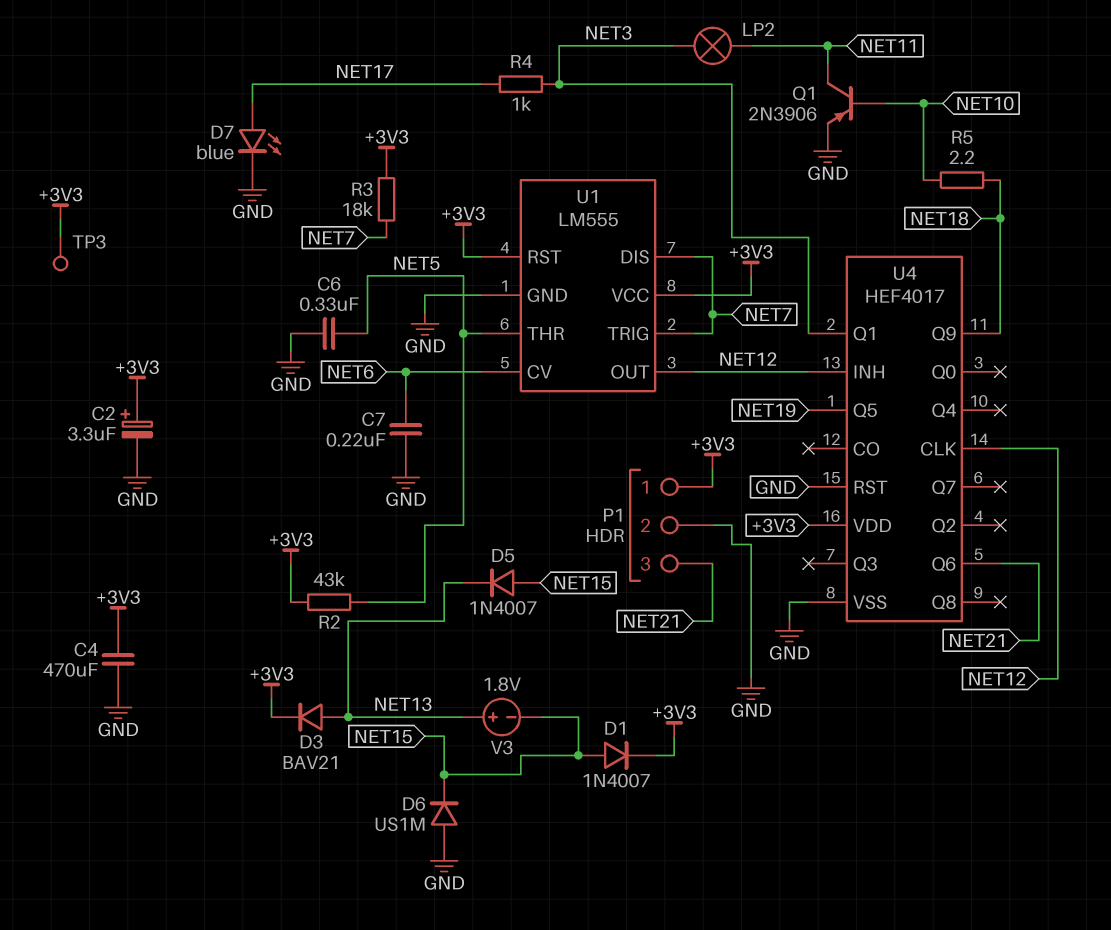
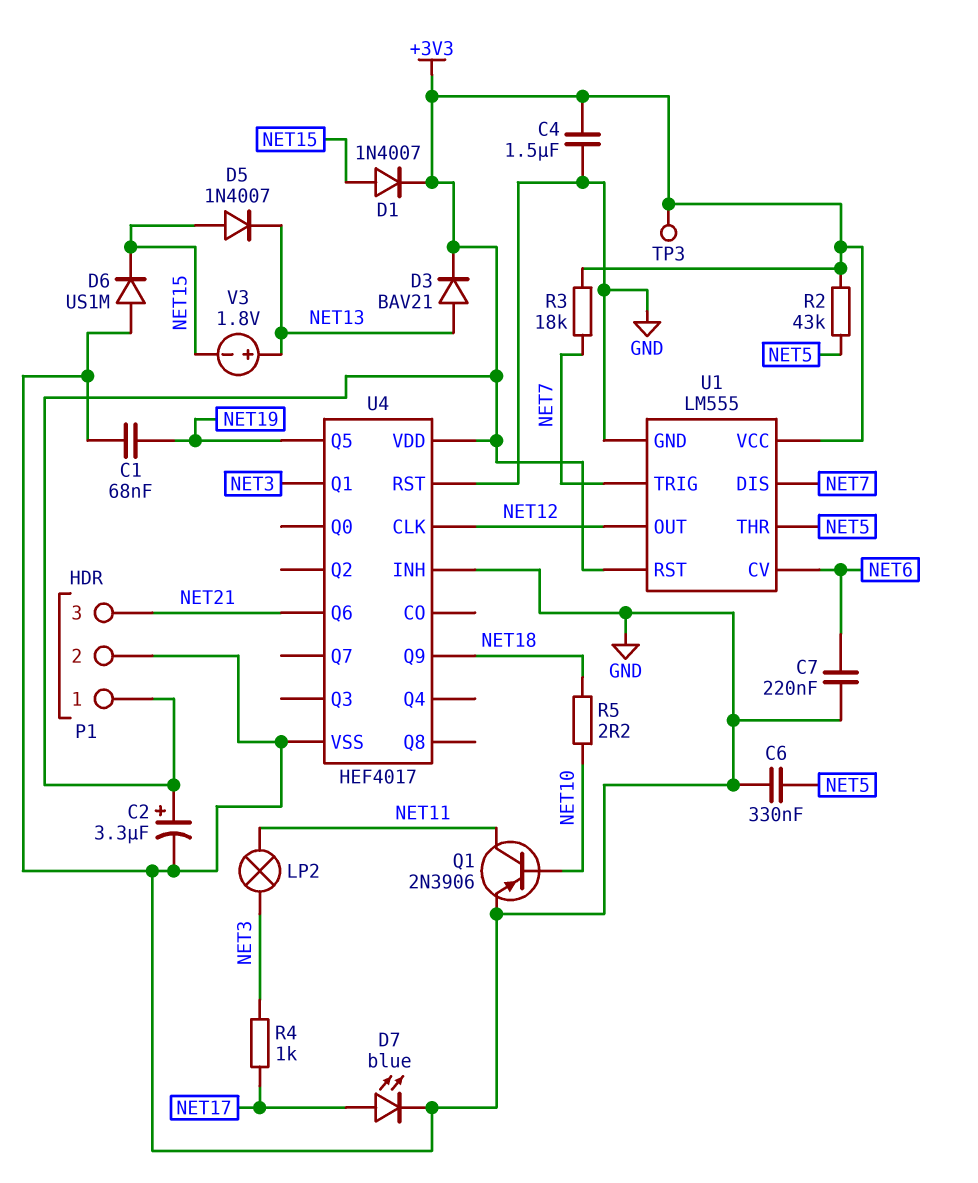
C1: none -> 68nF (GND, NET19)
C4: 470uF (+3V3, GND) -> 1.5uF (+3V3, GND)
U4 pin INH: NET12 -> GND

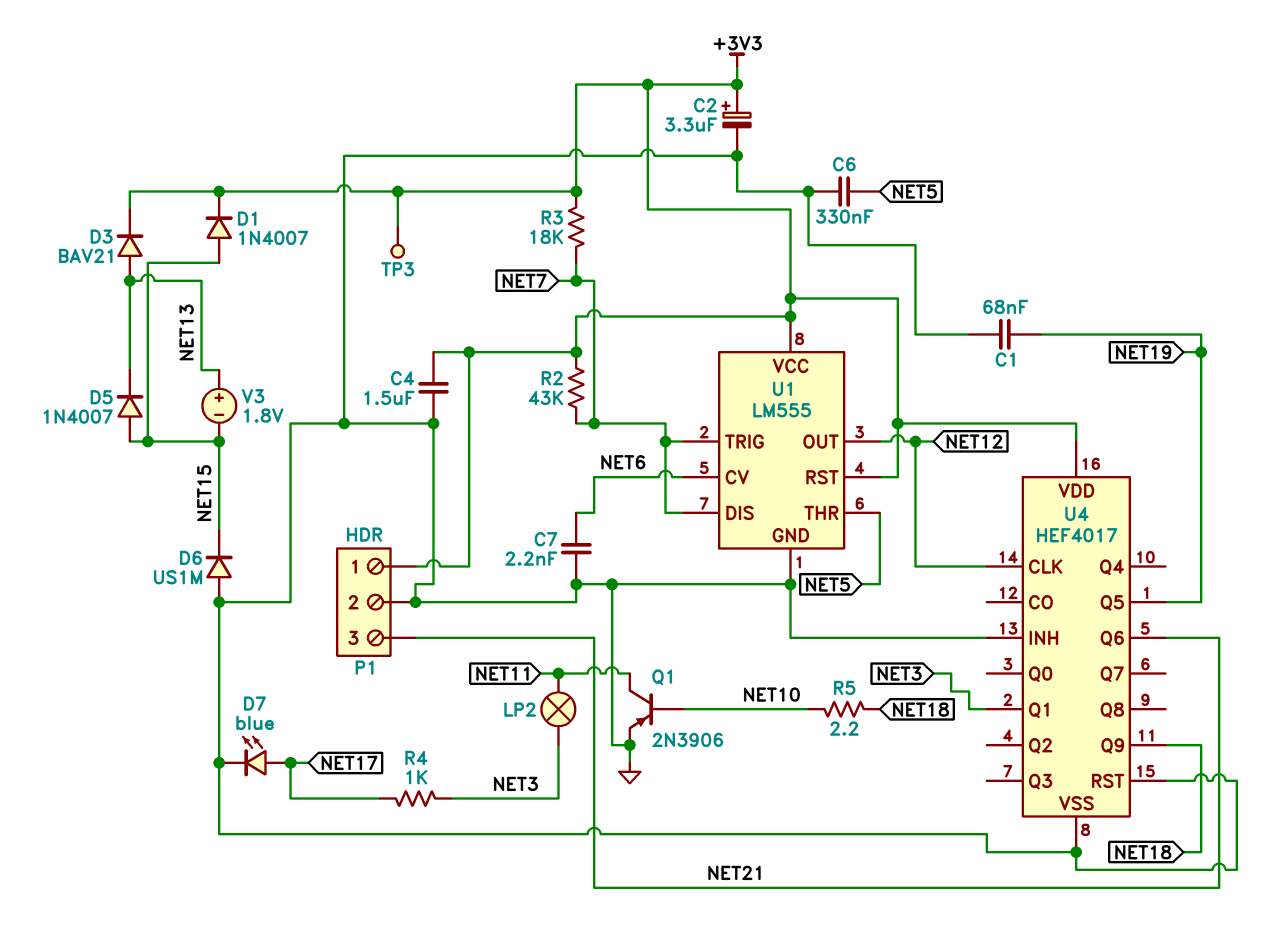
C7: 220nF (GND, NET6) -> 2.2nF (GND, NET6)
R2: 43k (+3V3, NET5) -> 43k (+3V3, NET7)

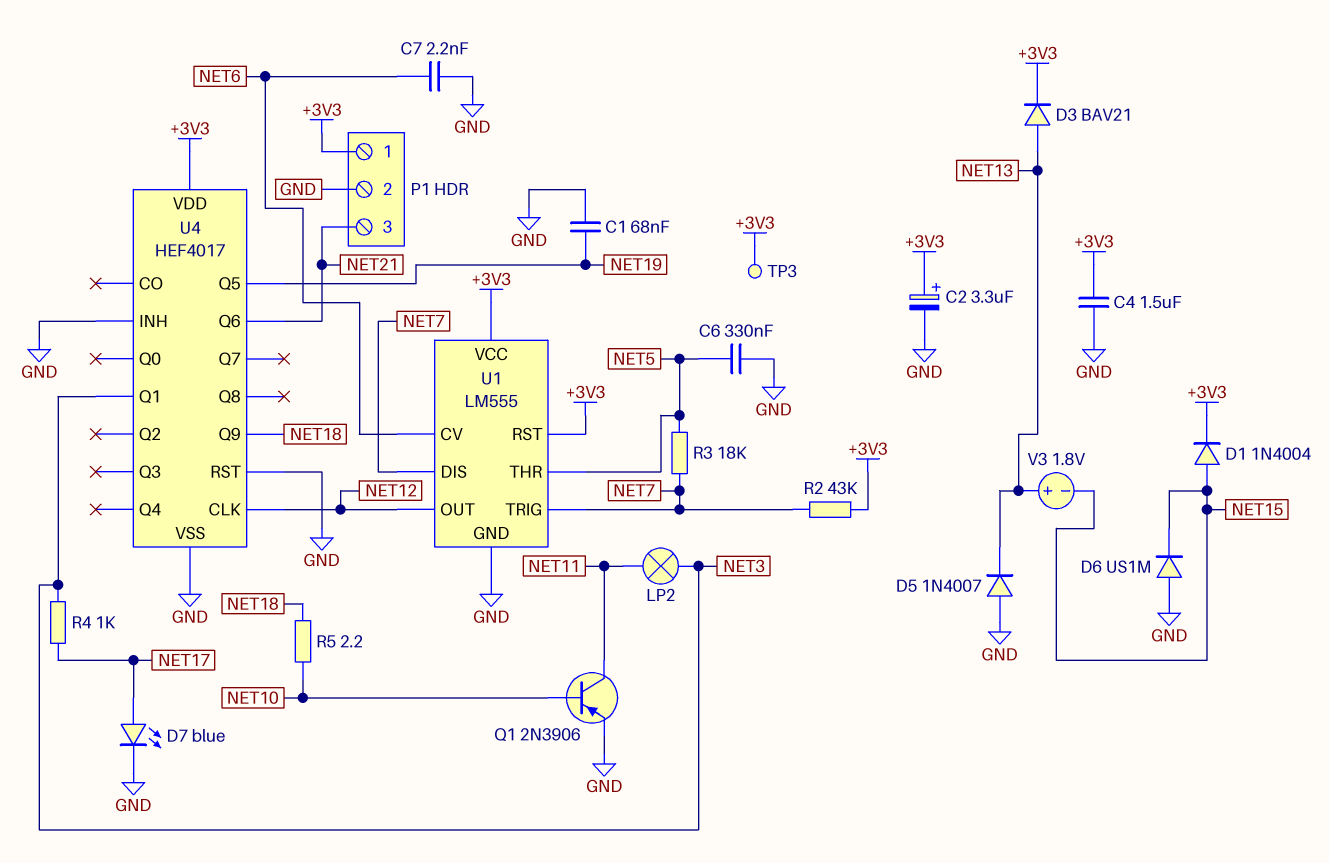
D1: diode 1N4007 (A NET15, K +3V3) -> diode 1N4004 (A NET15, K +3V3)
D5: diode 1N4007 (A NET15, K NET13) -> diode 1N4007 (A GND, K NET13)
R3: 18k (+3V3, NET7) -> 18k (NET5, NET7)

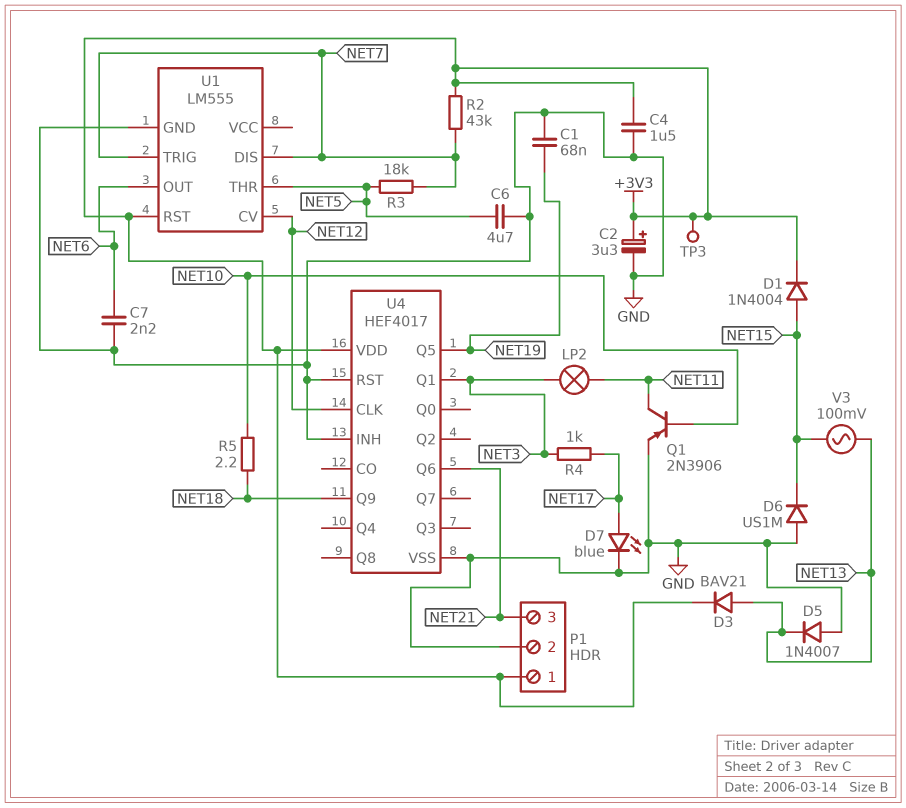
C6: 330nF (GND, NET5) -> 4.7uF (GND, NET5)
U1 pin CV: NET6 -> NET12
U1 pin OUT: NET12 -> NET6
U1 pin VCC: +3V3 -> none
V3: 1.8V (plus NET13, minus NET15) -> AC 100mV (NET13, NET15)

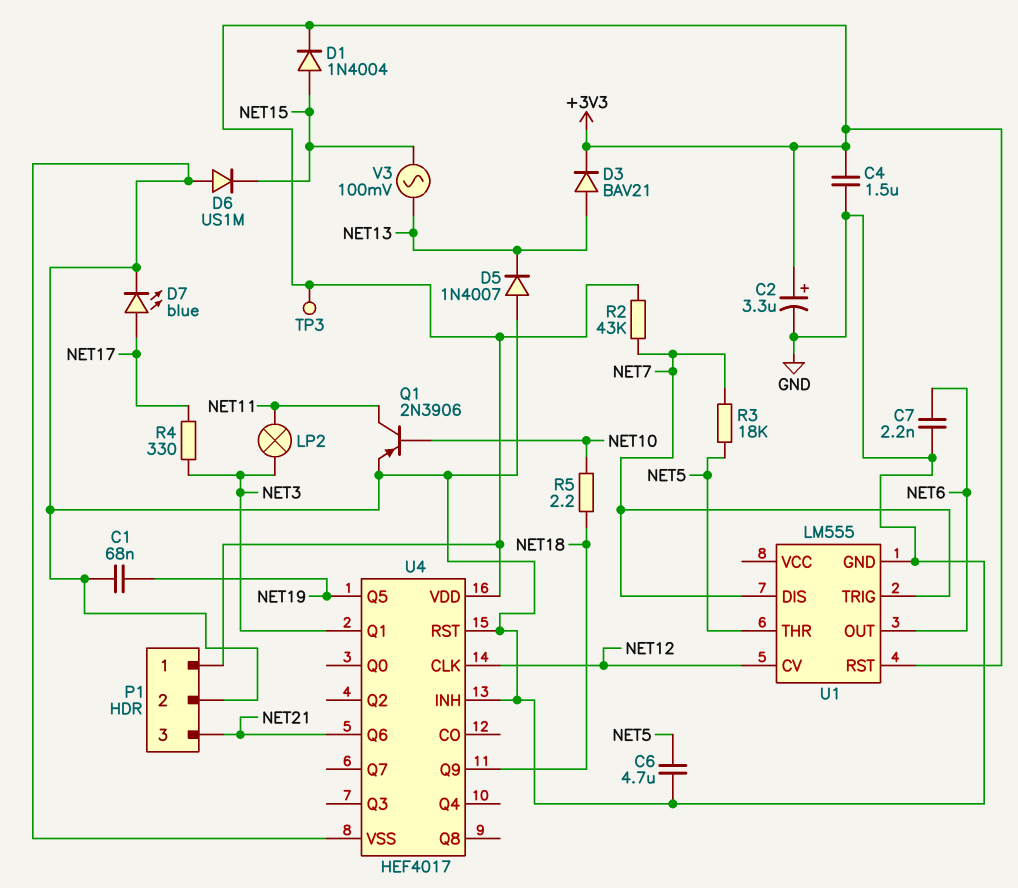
R4: 1k (NET3, NET17) -> 330 (NET3, NET17)

